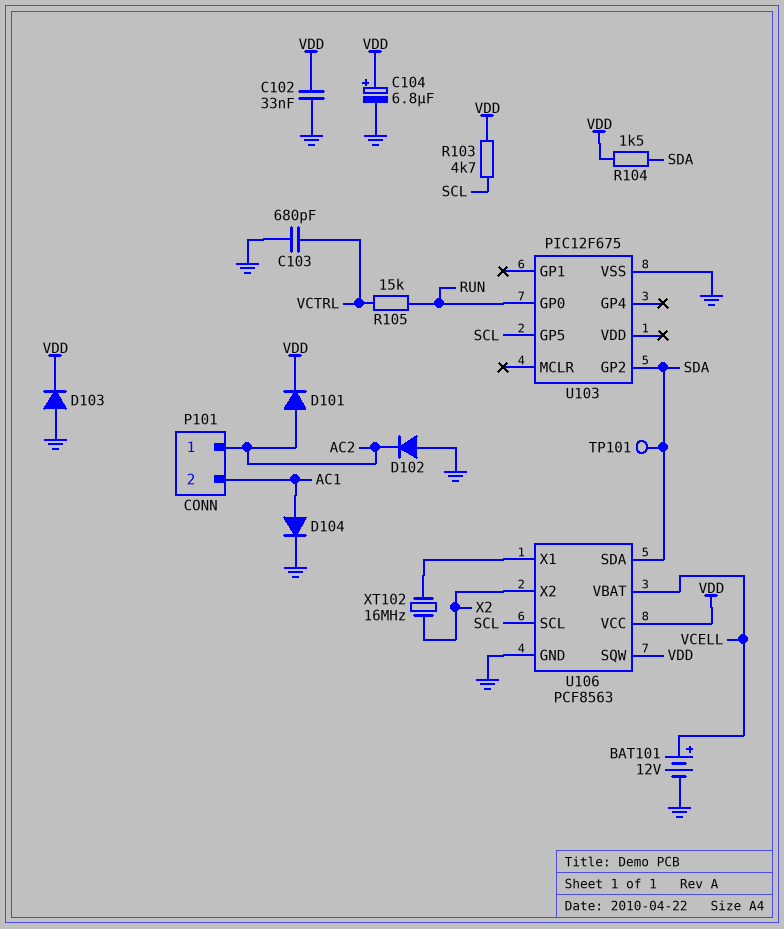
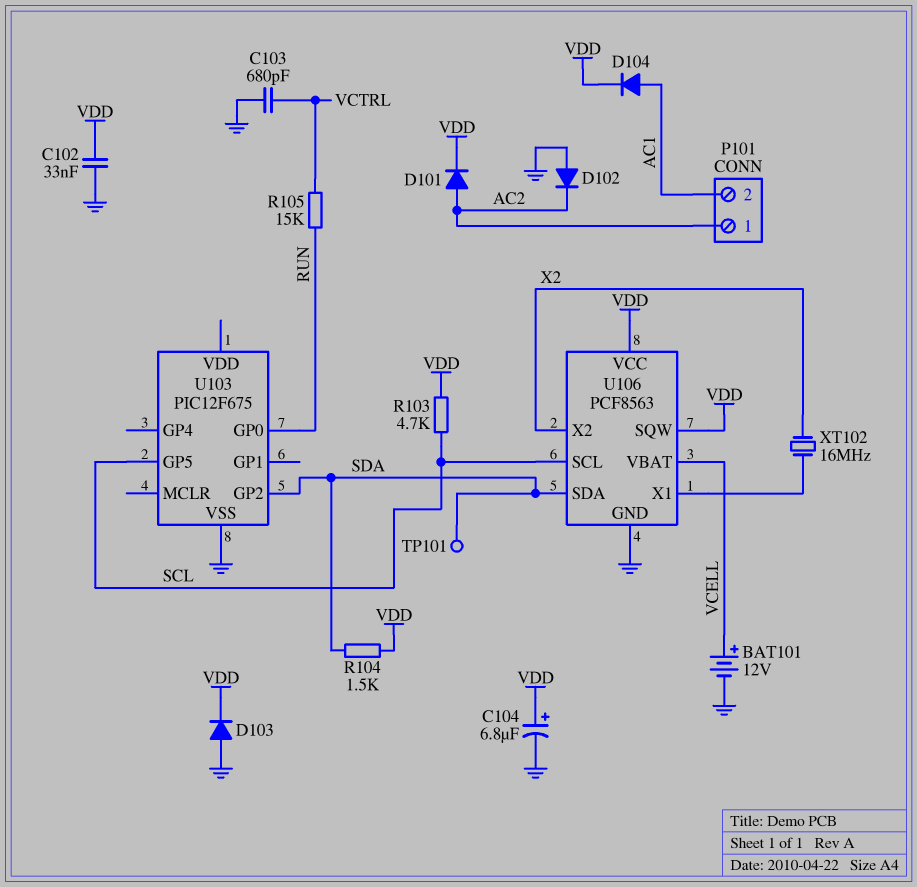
D104: diode (A AC1, K GND) -> diode (A AC1, K VDD)

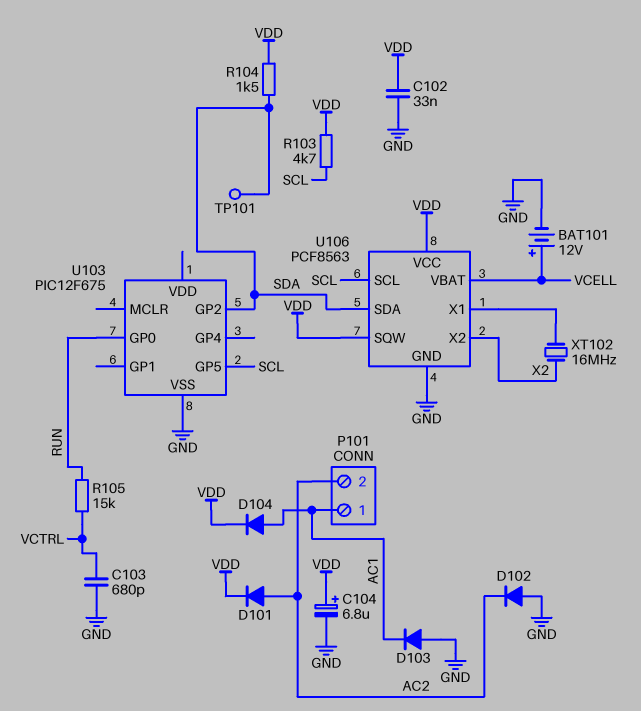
D103: diode (A GND, K VDD) -> diode (A GND, K AC1)
P101 pin 1: AC2 -> AC1
P101 pin 2: AC1 -> AC2

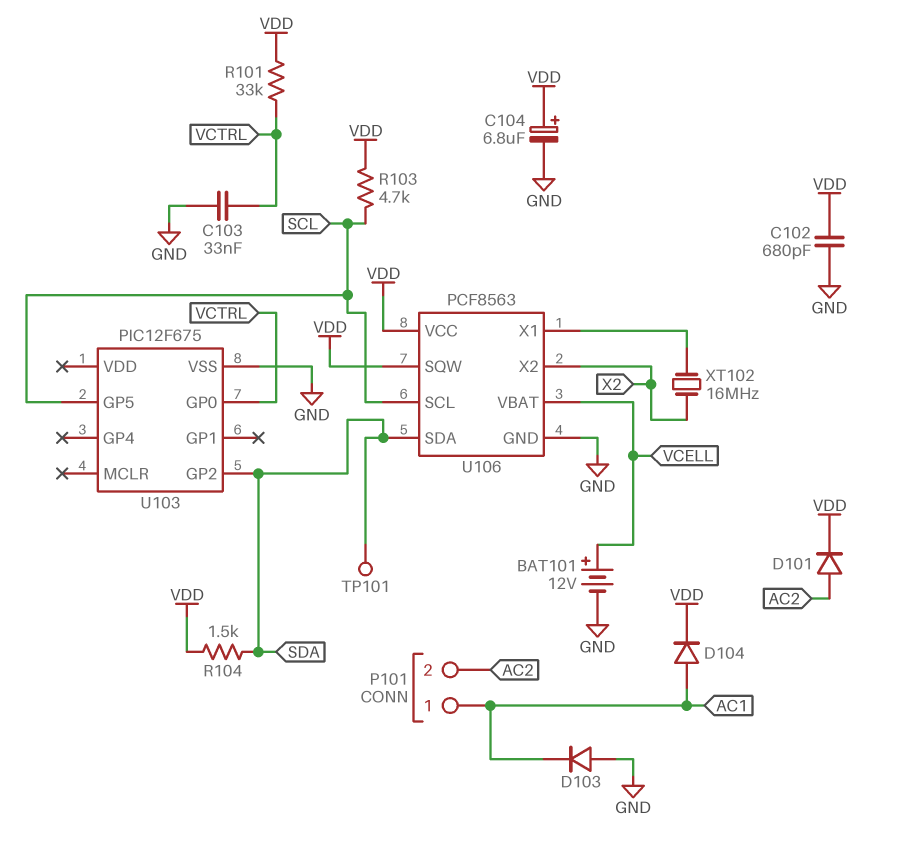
C102: 33nF (GND, VDD) -> 680pF (GND, VDD)
C103: 680pF (GND, VCTRL) -> 33nF (GND, VCTRL)
D102: diode (A GND, K AC2) -> none
R101: none -> 33k (VCTRL, VDD)
R105: 15k (RUN, VCTRL) -> none
U103 pin GP0: RUN -> VCTRL

